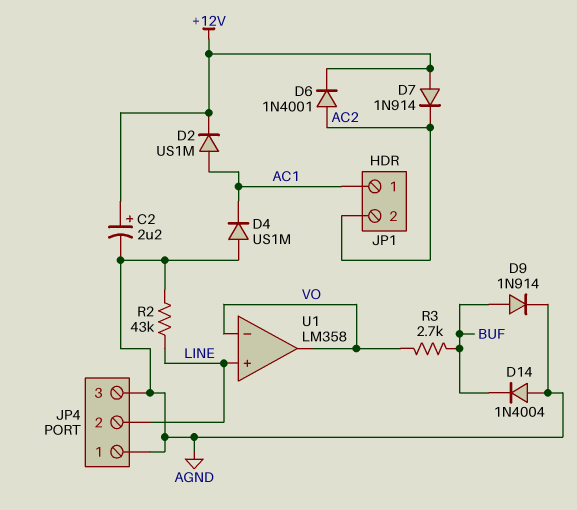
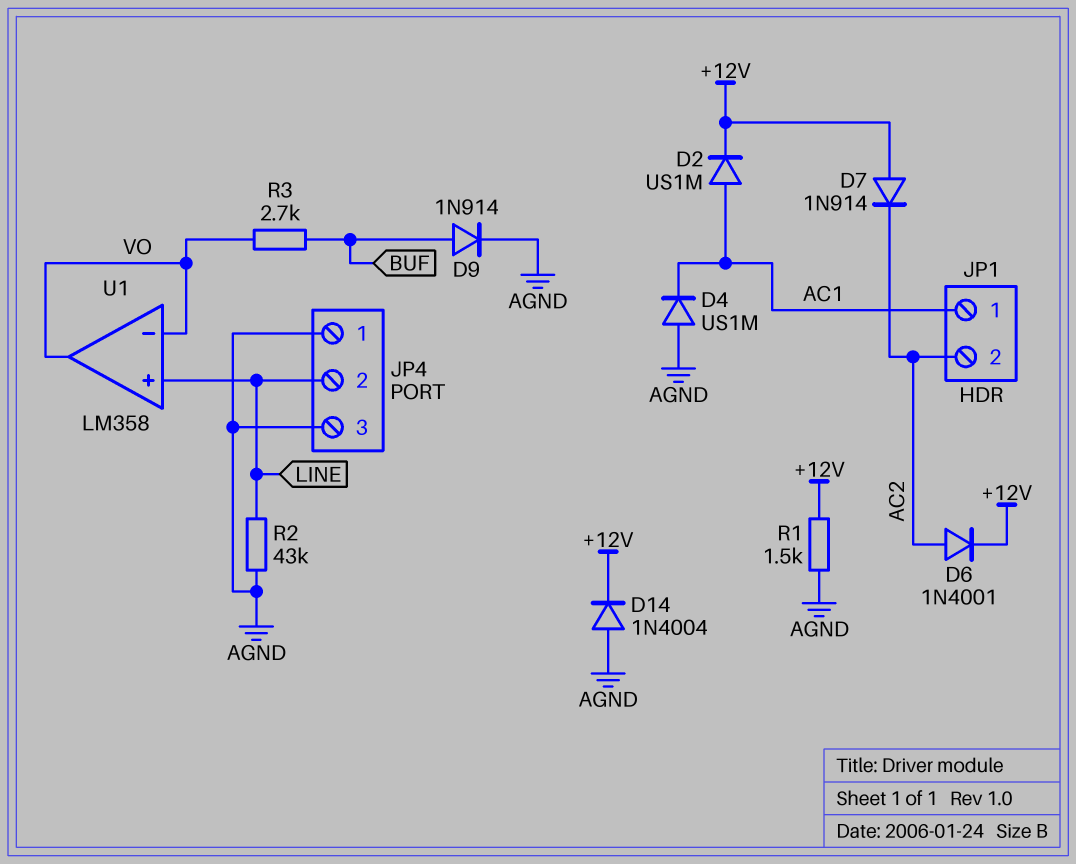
C2: 2.2uF (plus +12V, minus AGND) -> none
D14: diode 1N4004 (A AGND, K BUF) -> diode 1N4004 (A AGND, K +12V)
R1: none -> 1.5k (+12V, AGND)

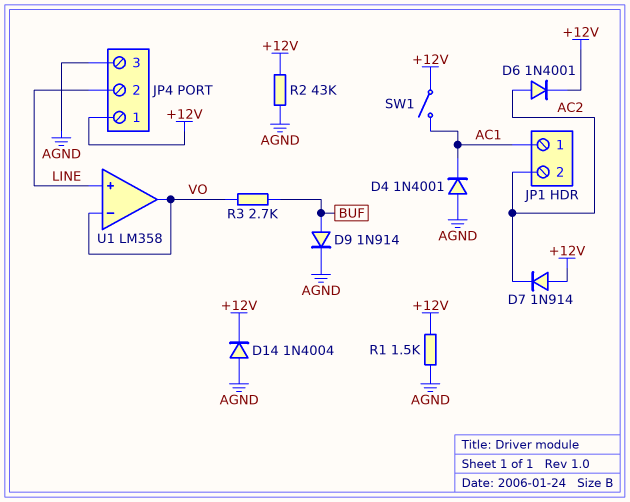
D2: diode US1M (A AC1, K +12V) -> none
D4: diode US1M (A AGND, K AC1) -> diode 1N4001 (A AGND, K AC1)
JP4 pin 1: AGND -> +12V
R2: 43k (AGND, LINE) -> 43k (+12V, AGND)
SW1: none -> switch (+12V, AC1)

